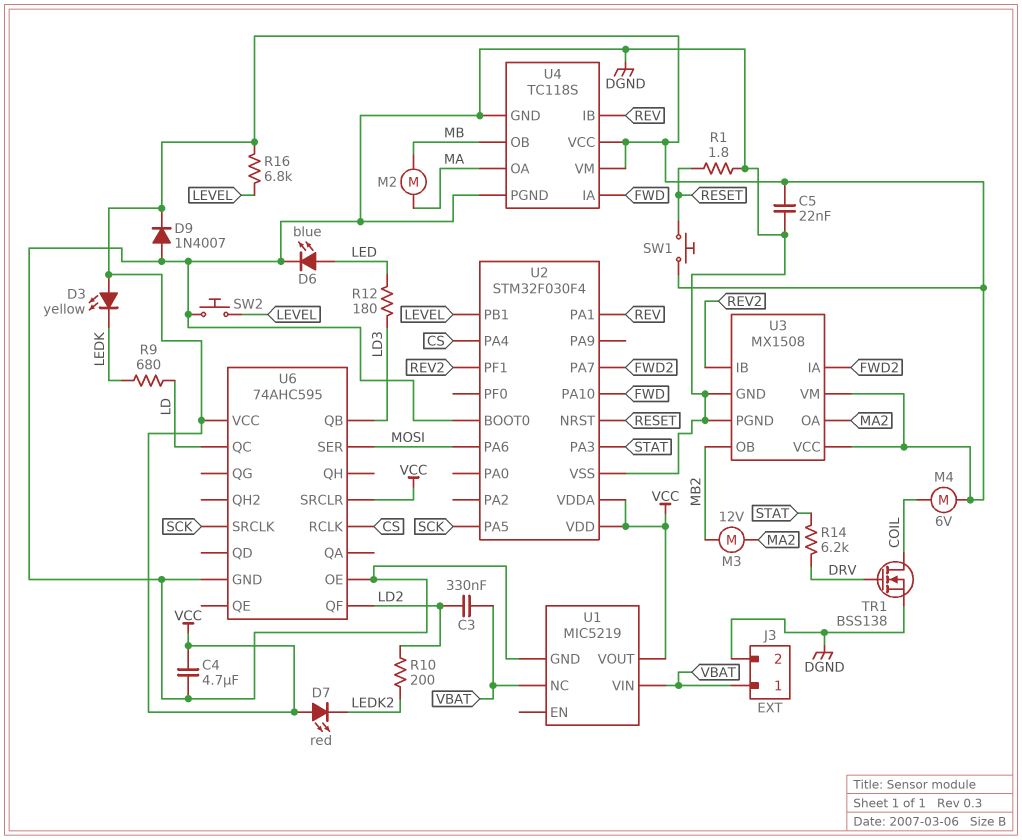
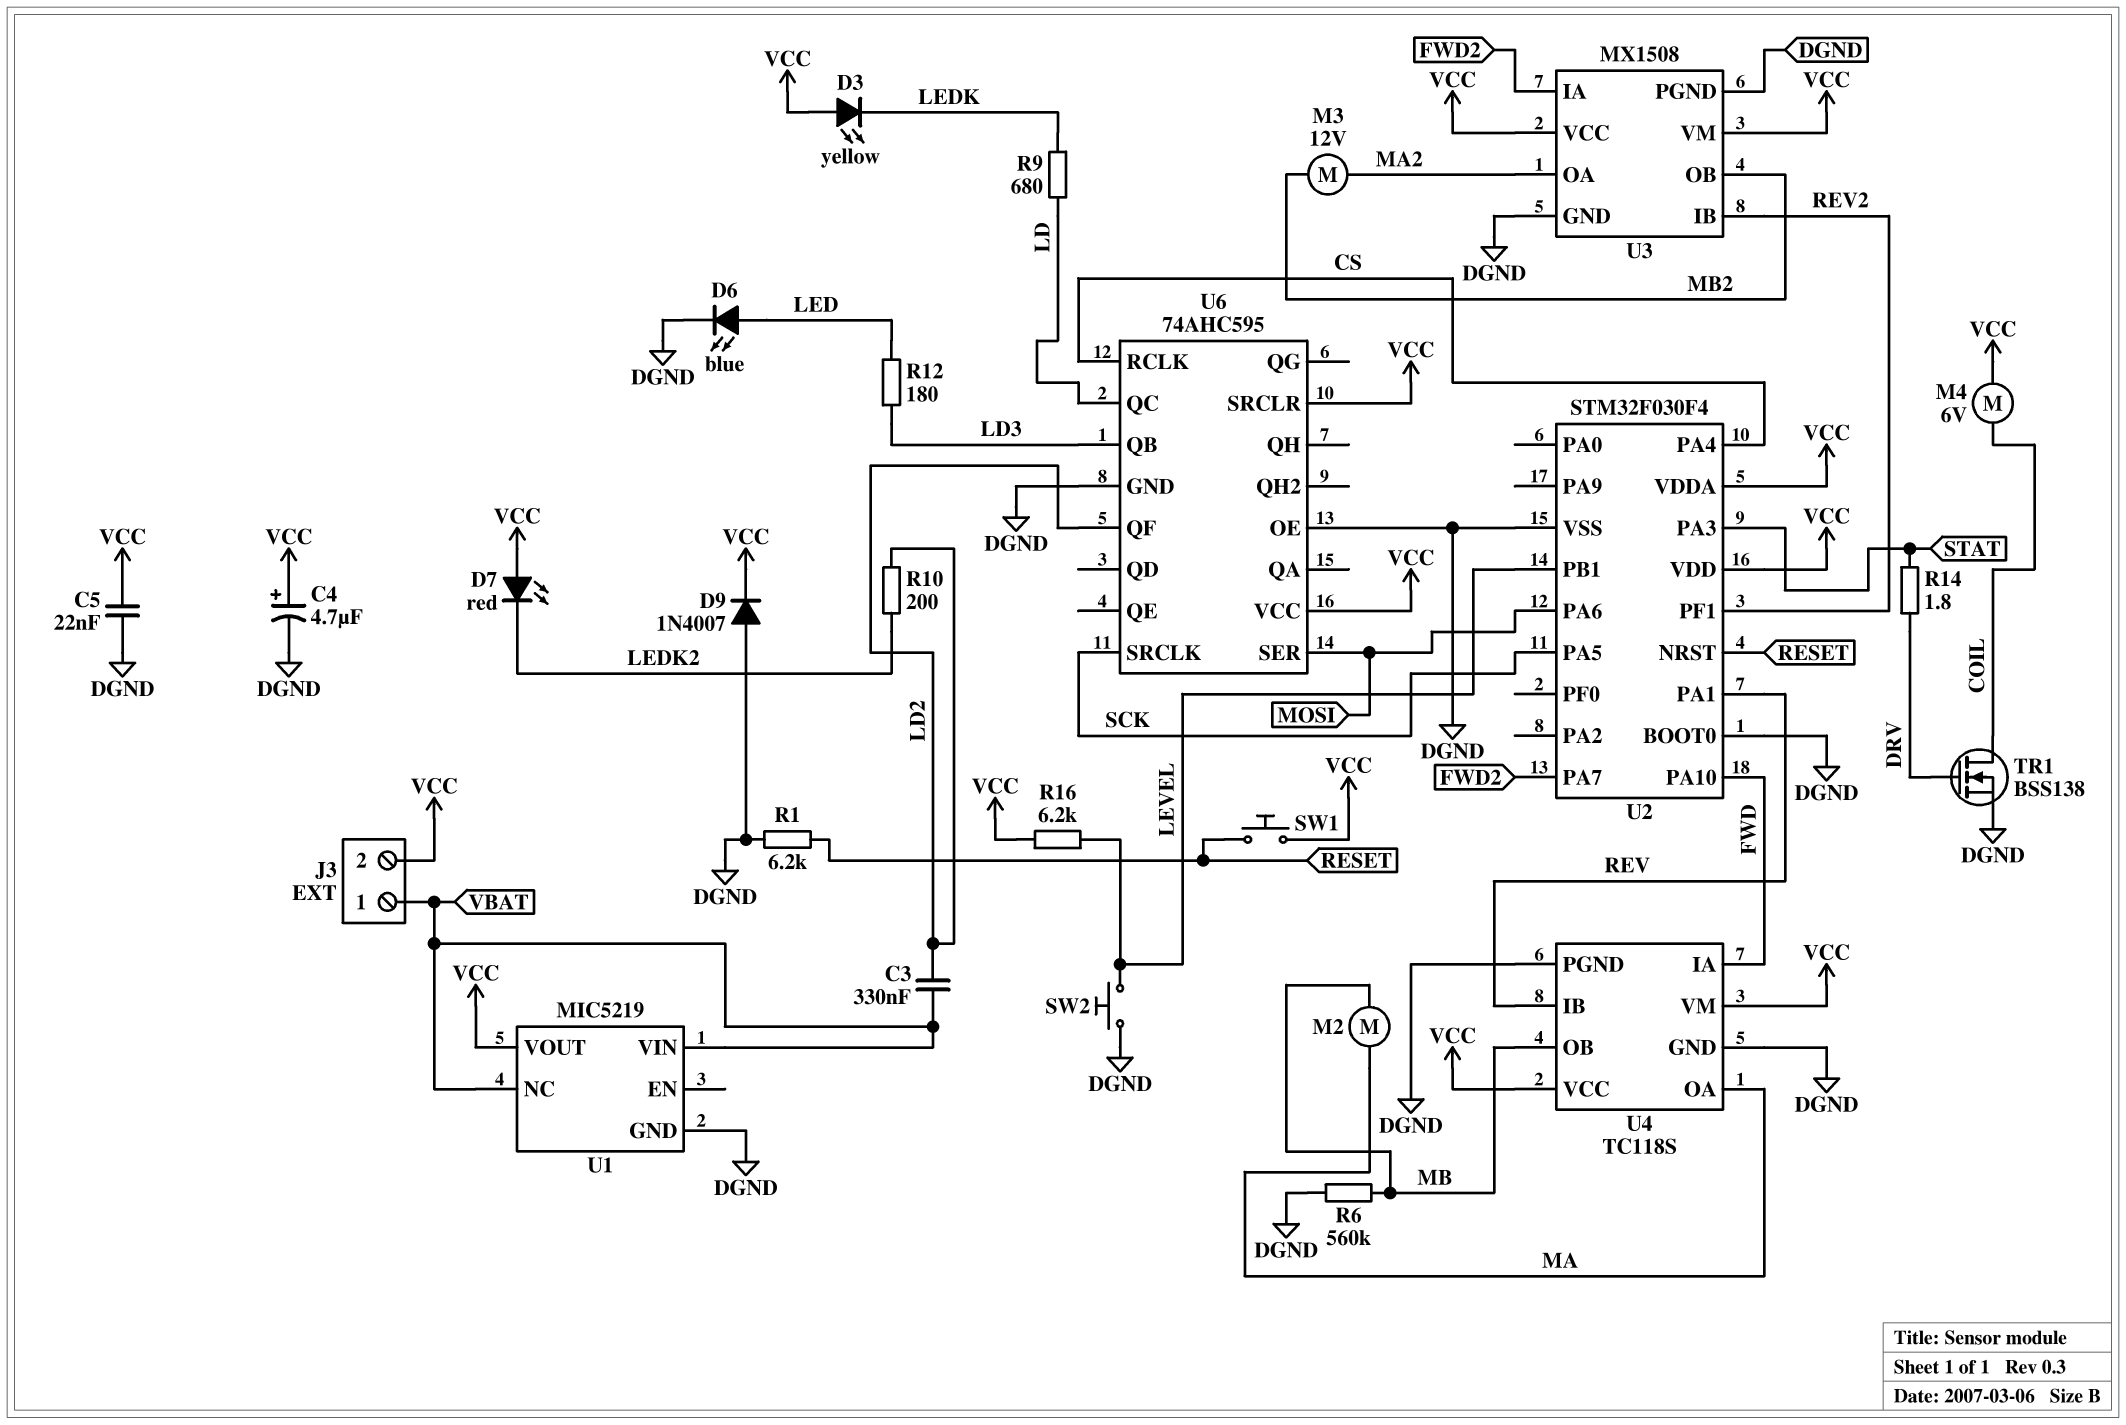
C4: 4.7uF (DGND, VCC) -> 4.7uF (plus VCC, minus DGND)
J3 pin 2: DGND -> VCC
R1: 1.8 (DGND, RESET) -> 6.2k (DGND, RESET)
R6: none -> 560k (DGND, MB)
R14: 6.2k (DRV, STAT) -> 1.8 (DRV, STAT)
R16: 6.8k (LEVEL, VCC) -> 6.2k (LEVEL, VCC)

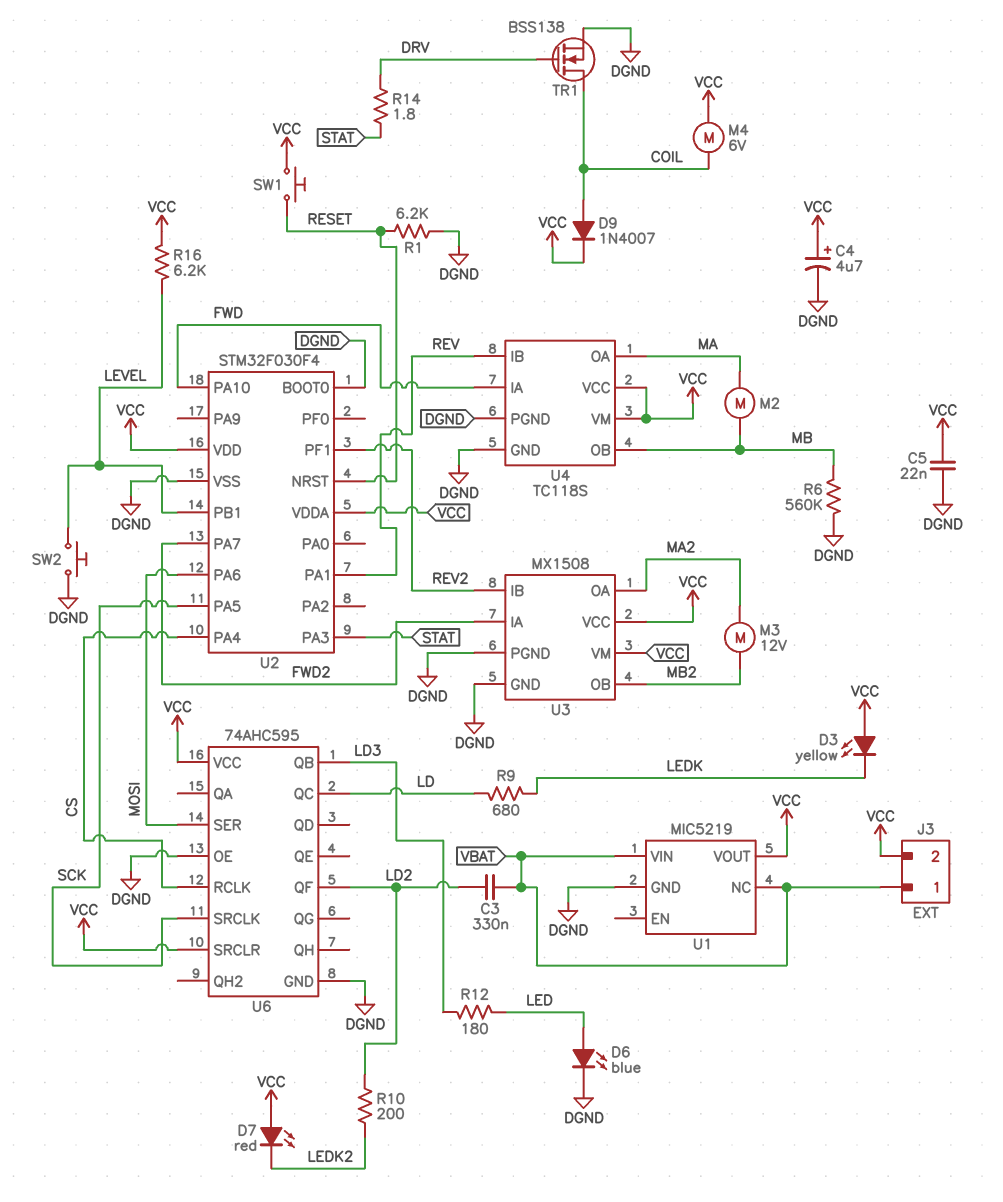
D9: diode 1N4007 (A DGND, K VCC) -> diode 1N4007 (A COIL, K VCC)

